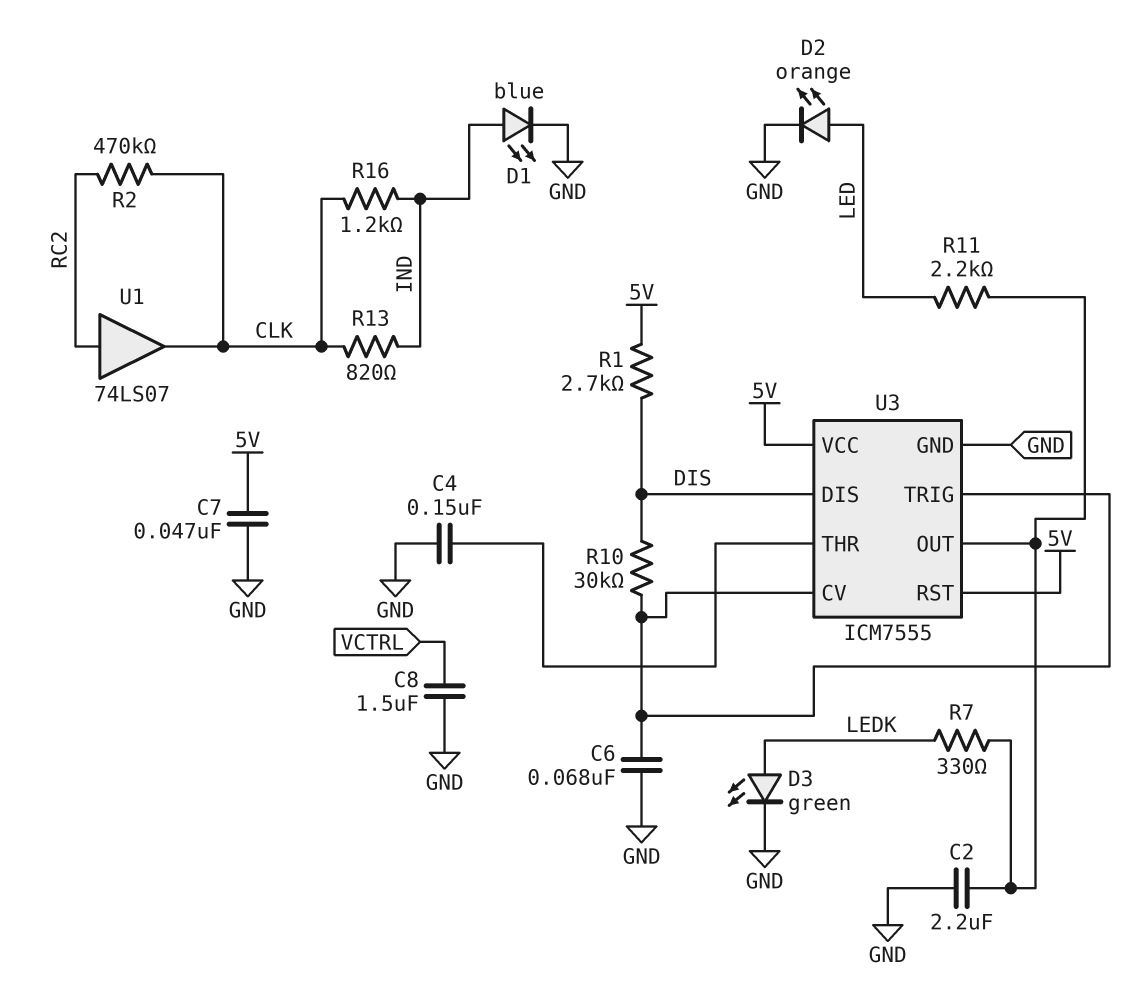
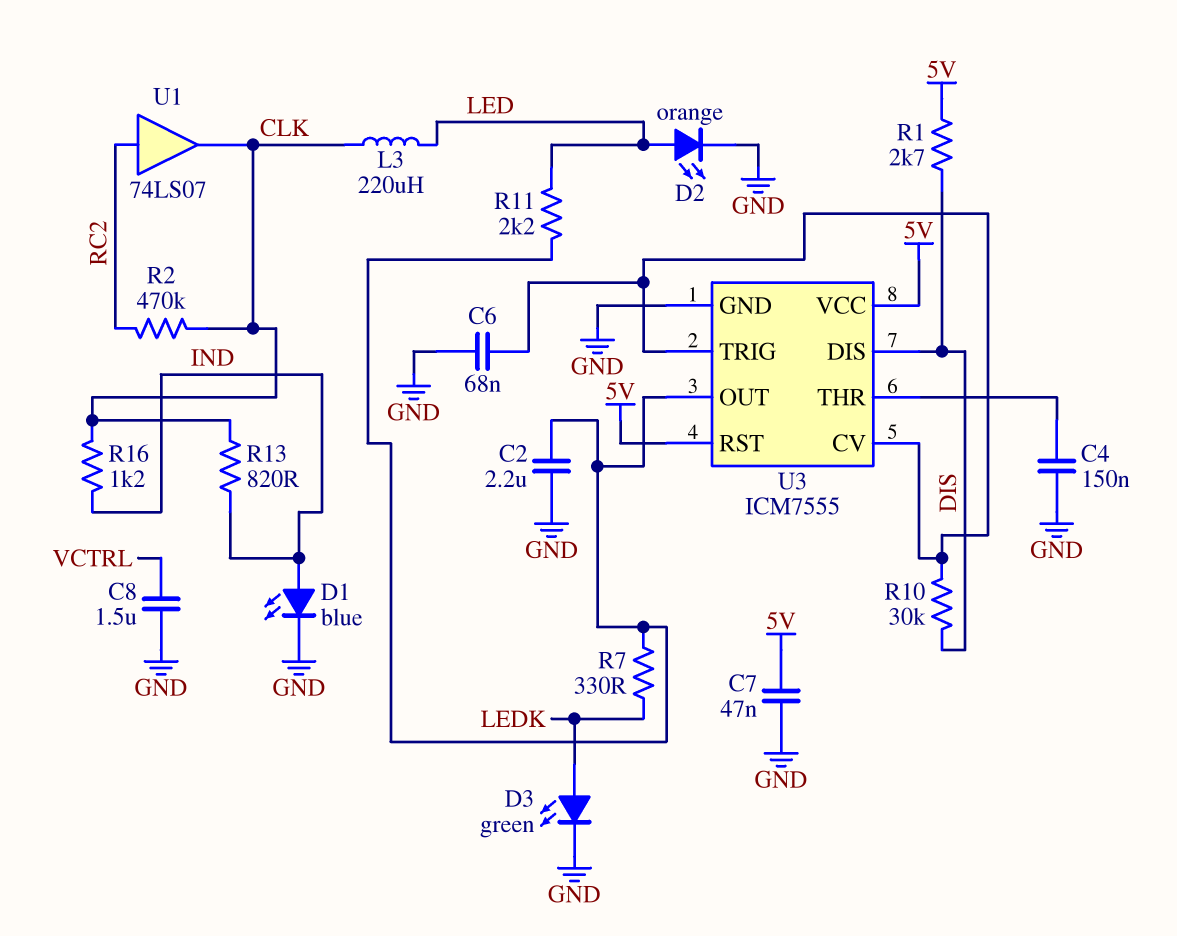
L3: none -> 220uH (CLK, LED)

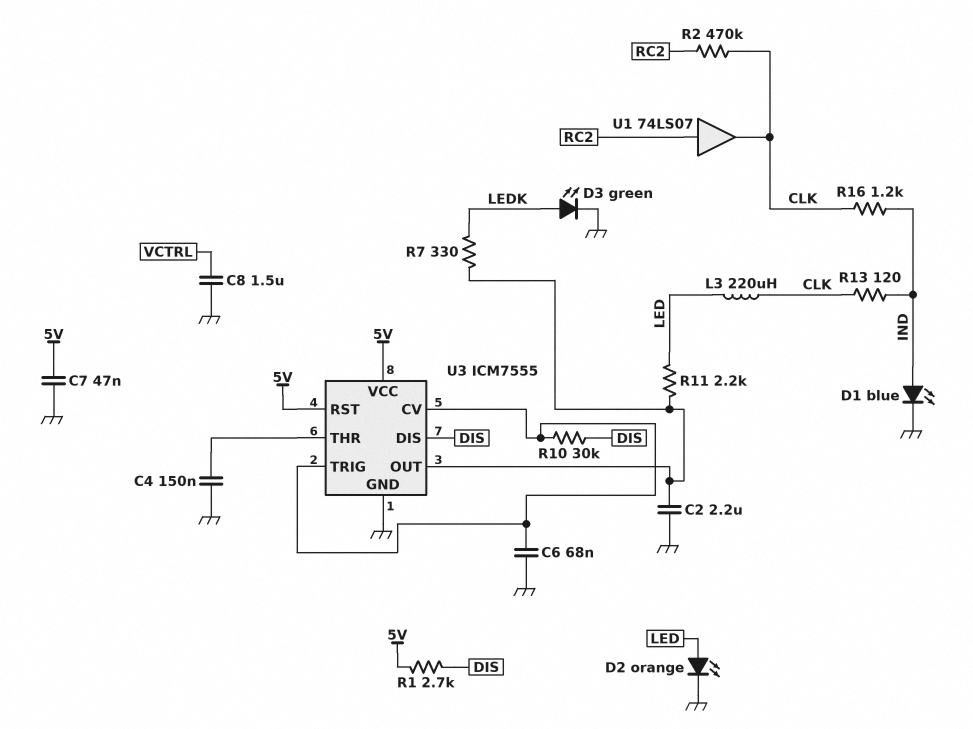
R13: 820 (CLK, IND) -> 120 (CLK, IND)

